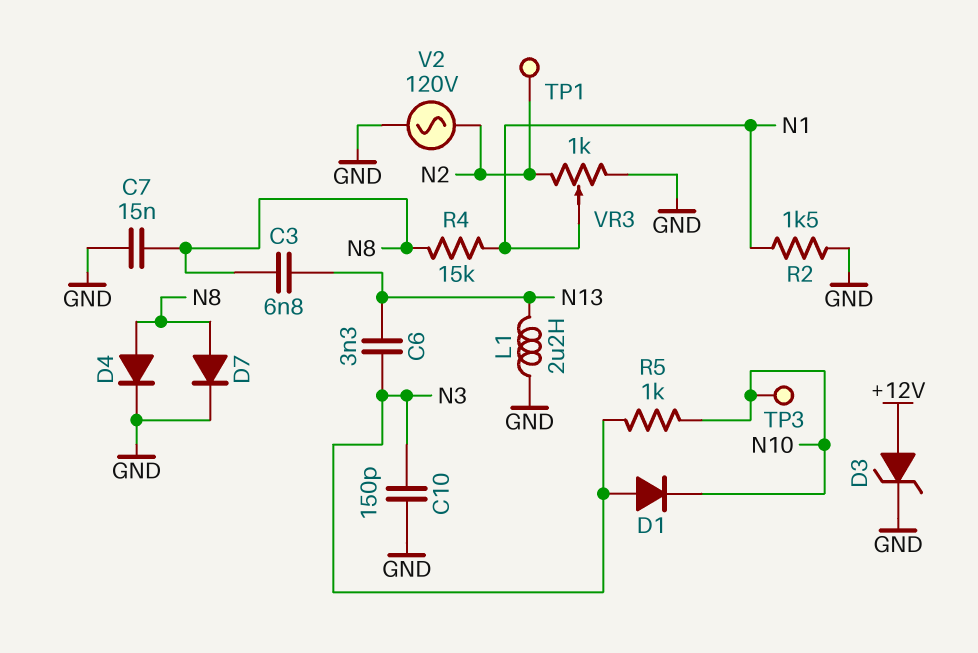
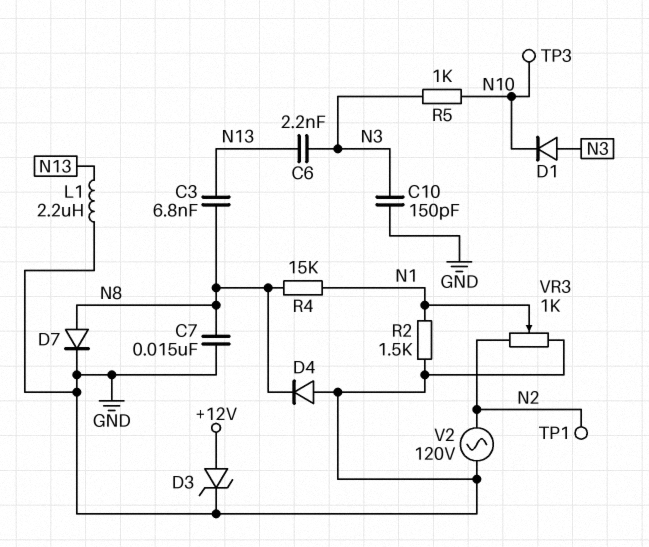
C6: 3.3nF (N3, N13) -> 2.2nF (N3, N13)
D4: diode (A N8, K GND) -> diode (A GND, K N8)

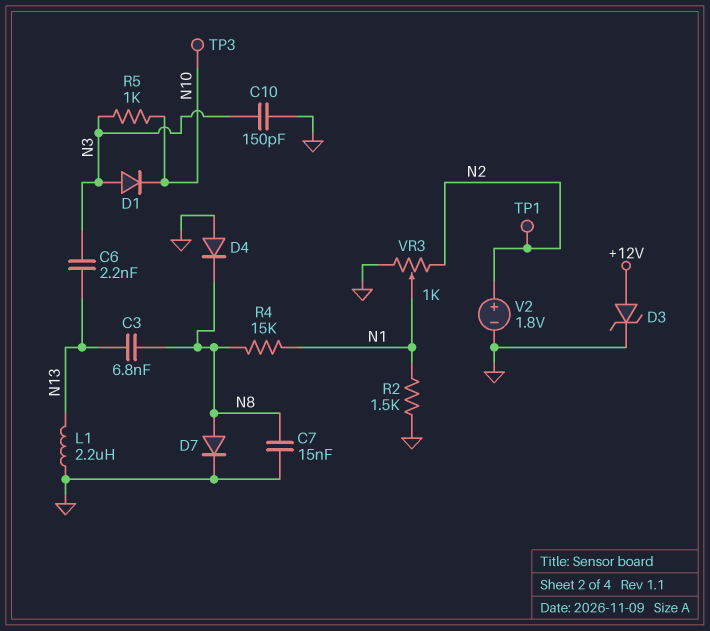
V2: AC 120V (GND, N2) -> 1.8V (plus N2, minus GND)

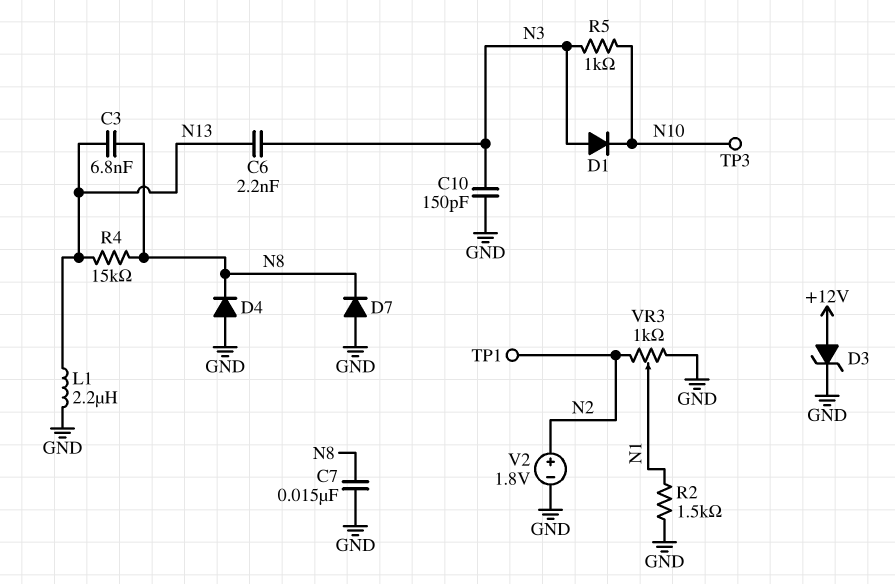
D7: diode (A N8, K GND) -> diode (A GND, K N8)
R4: 15k (N1, N8) -> 15k (N8, N13)

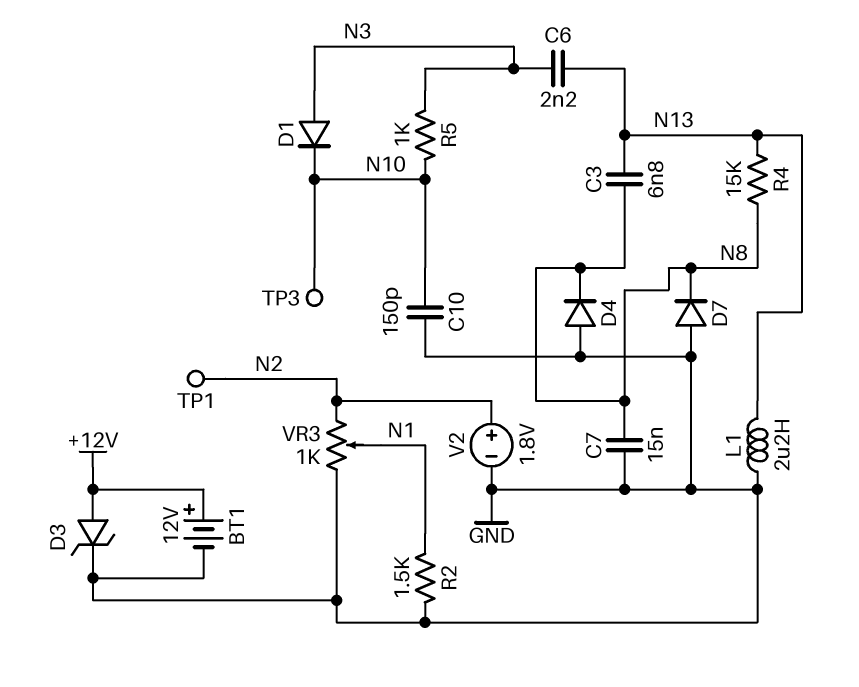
BT1: none -> 12V (plus +12V, minus GND)
C10: 150pF (GND, N3) -> 150pF (GND, N10)

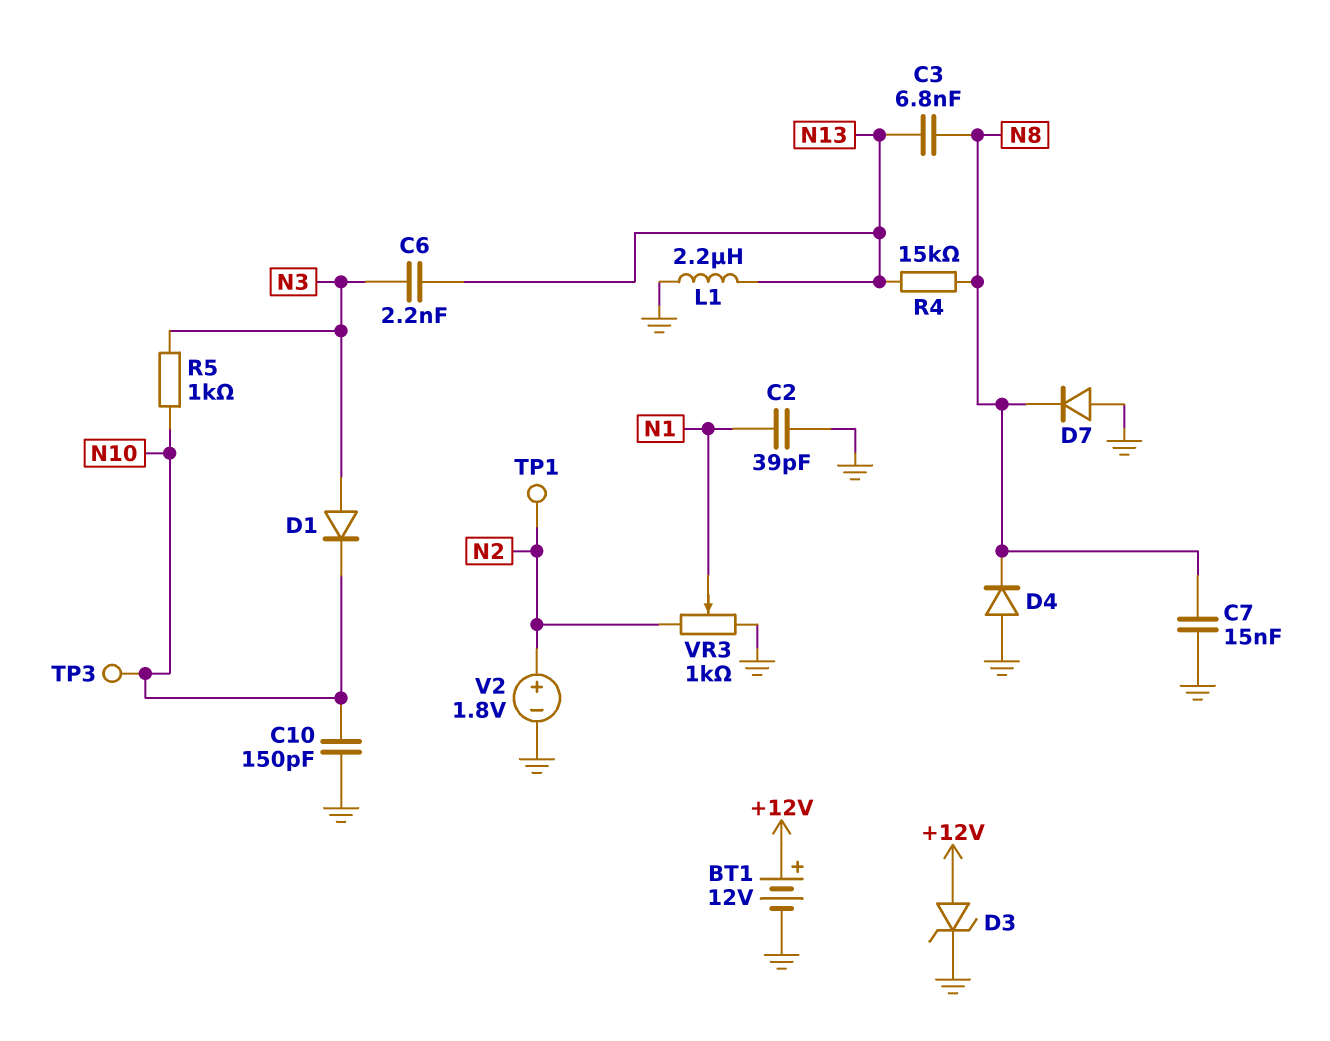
C2: none -> 39pF (GND, N1)
R2: 1.5k (GND, N1) -> none

